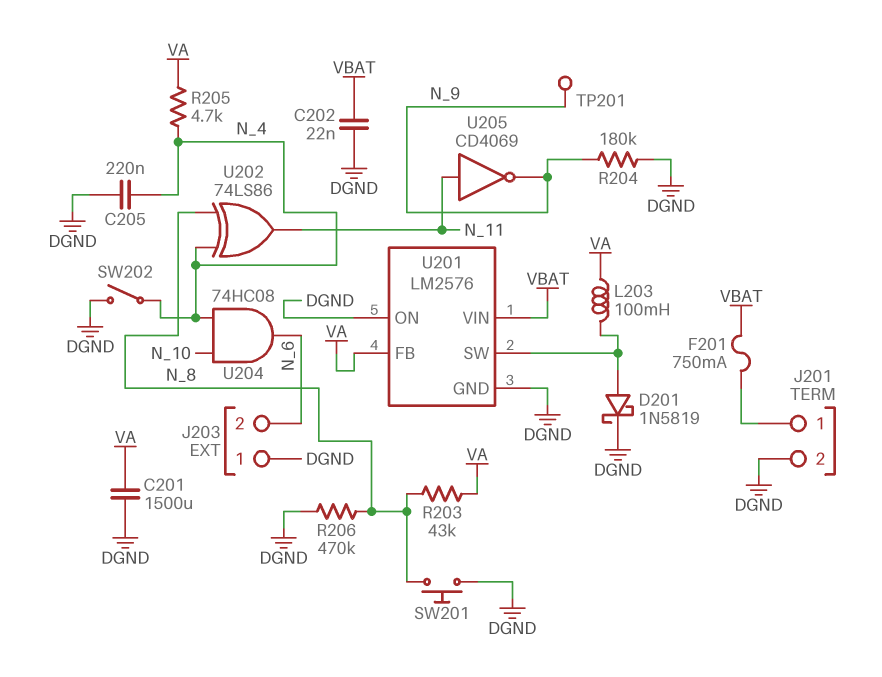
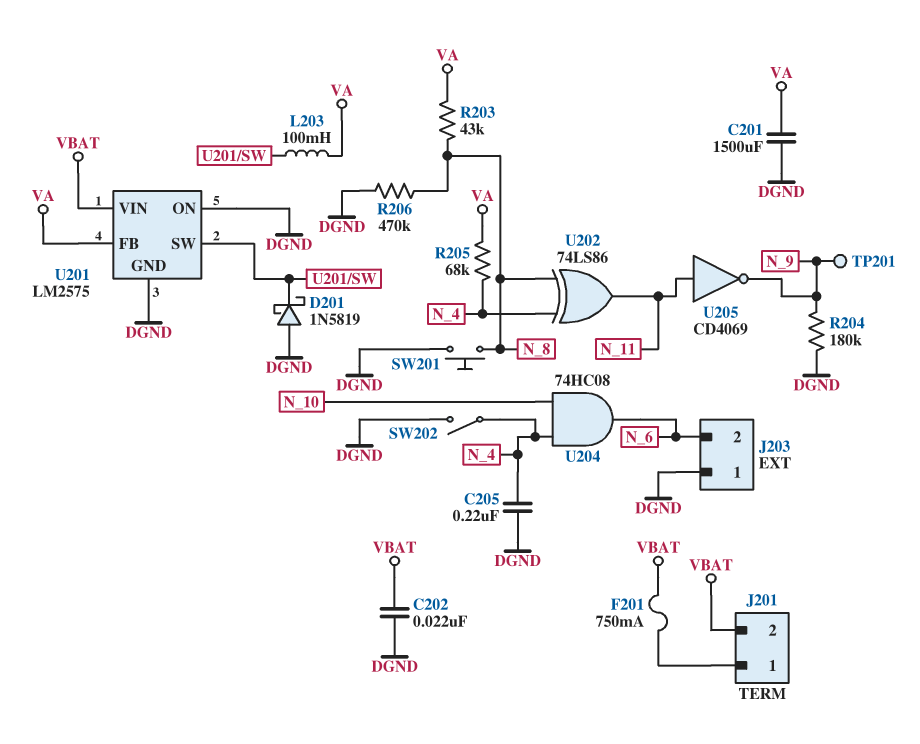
D201: schottky 1N5819 (A U201/SW, K DGND) -> schottky 1N5819 (A DGND, K U201/SW)
J201 pin 2: DGND -> VBAT
R205: 4.7k (N_4, VA) -> 68k (N_4, VA)
U201: LM2576 -> LM2575

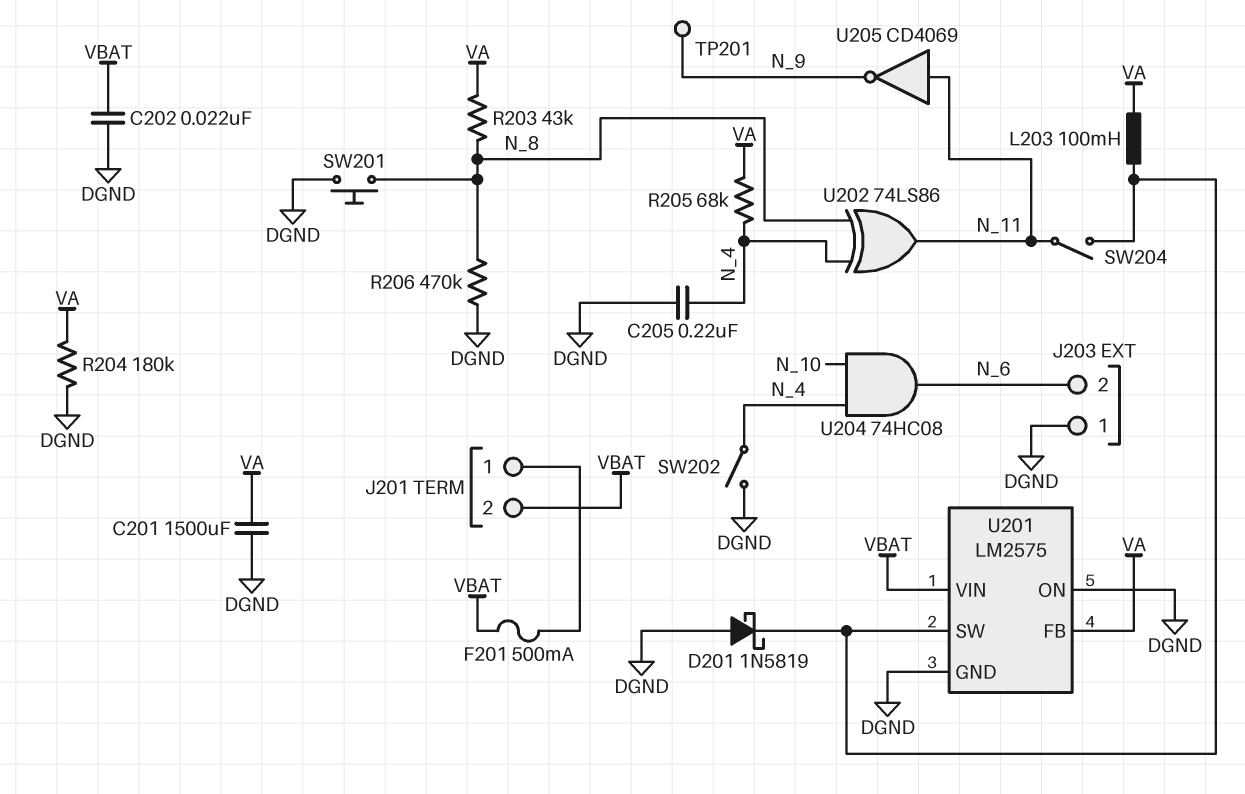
F201: 750mA (J201/1, VBAT) -> 500mA (J201/1, VBAT)
R204: 180k (DGND, N_9) -> 180k (DGND, VA)
SW204: none -> switch (N_11, U201/SW)

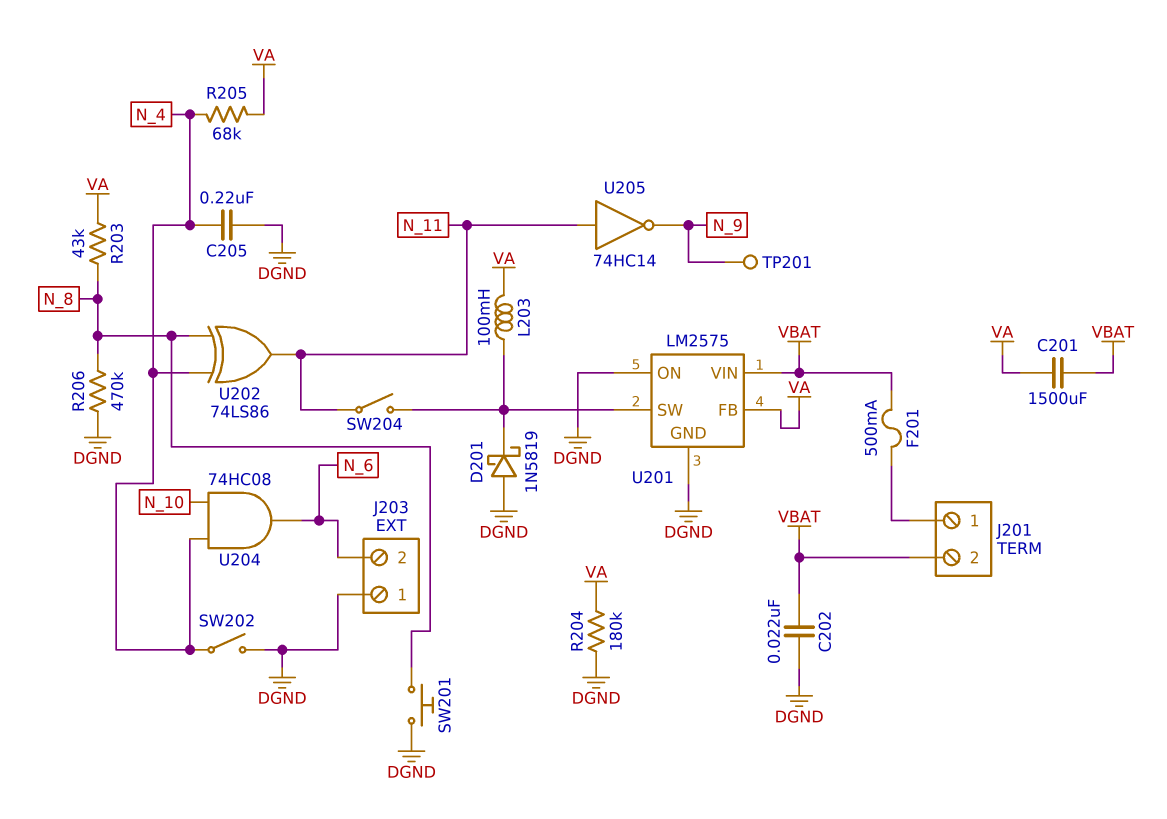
C201: 1500uF (DGND, VA) -> 1500uF (VA, VBAT)
U205: NOT CD4069 (in N_11, out N_9) -> NOT 74HC14 (in N_11, out N_9)

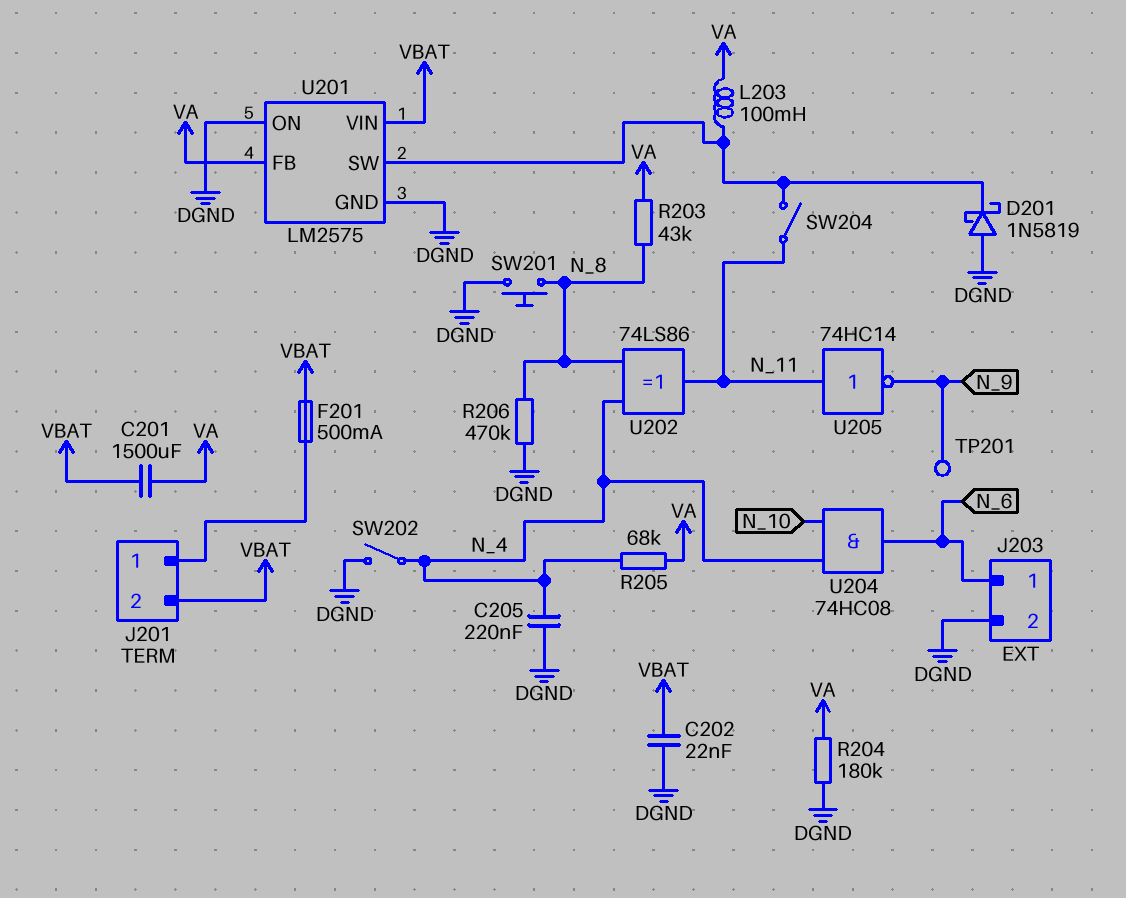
J203 pin 1: DGND -> N_6
J203 pin 2: N_6 -> DGND

